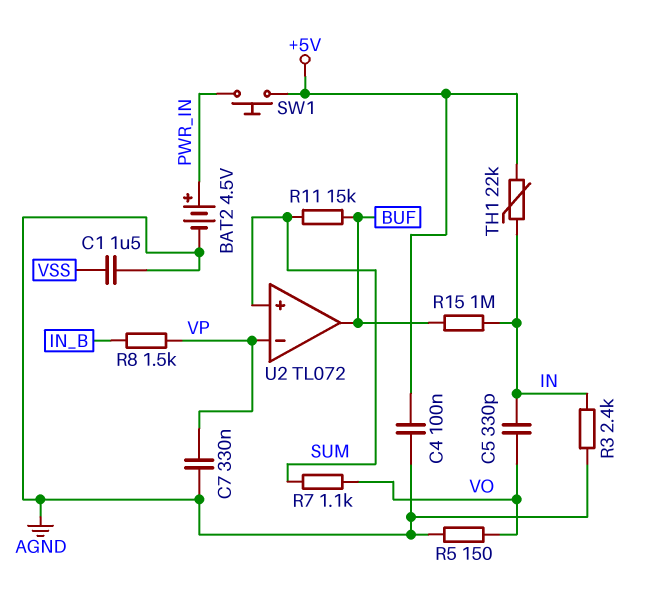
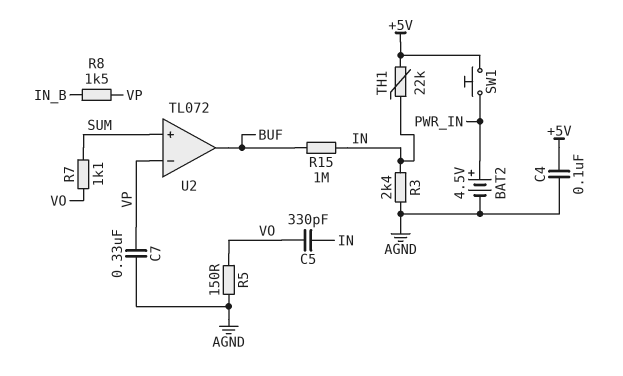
C1: 1.5uF (AGND, VSS) -> none
R11: 15k (BUF, SUM) -> none

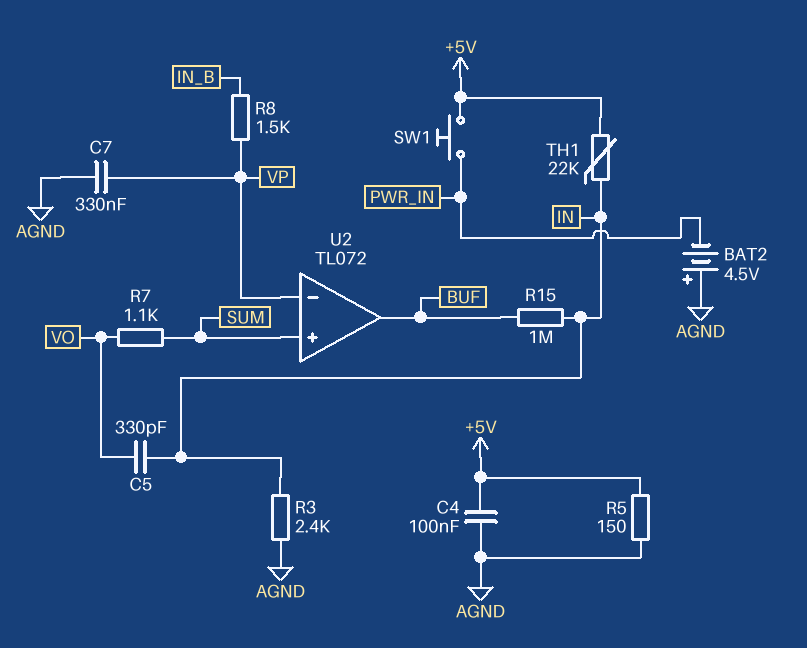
BAT2: 4.5V (plus PWR_IN, minus AGND) -> 4.5V (plus AGND, minus PWR_IN)
R5: 150 (AGND, VO) -> 150 (+5V, AGND)

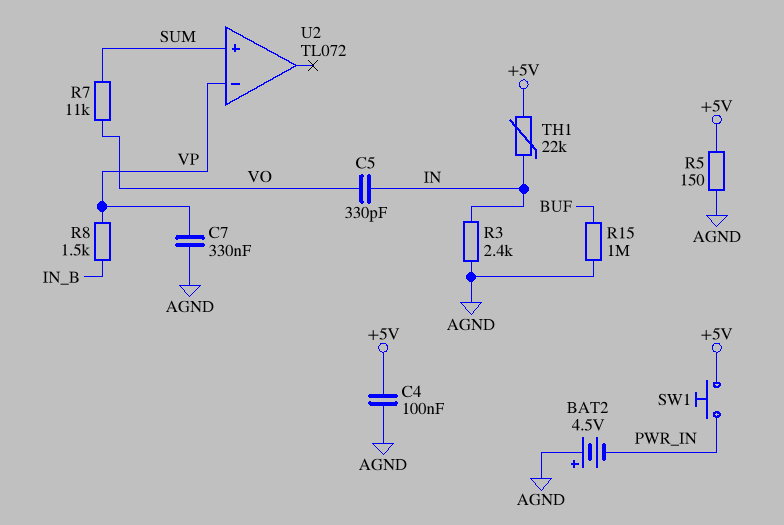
R7: 1.1k (SUM, VO) -> 11k (SUM, VO)
R15: 1M (BUF, IN) -> 1M (AGND, BUF)
U2 pin out: BUF -> none

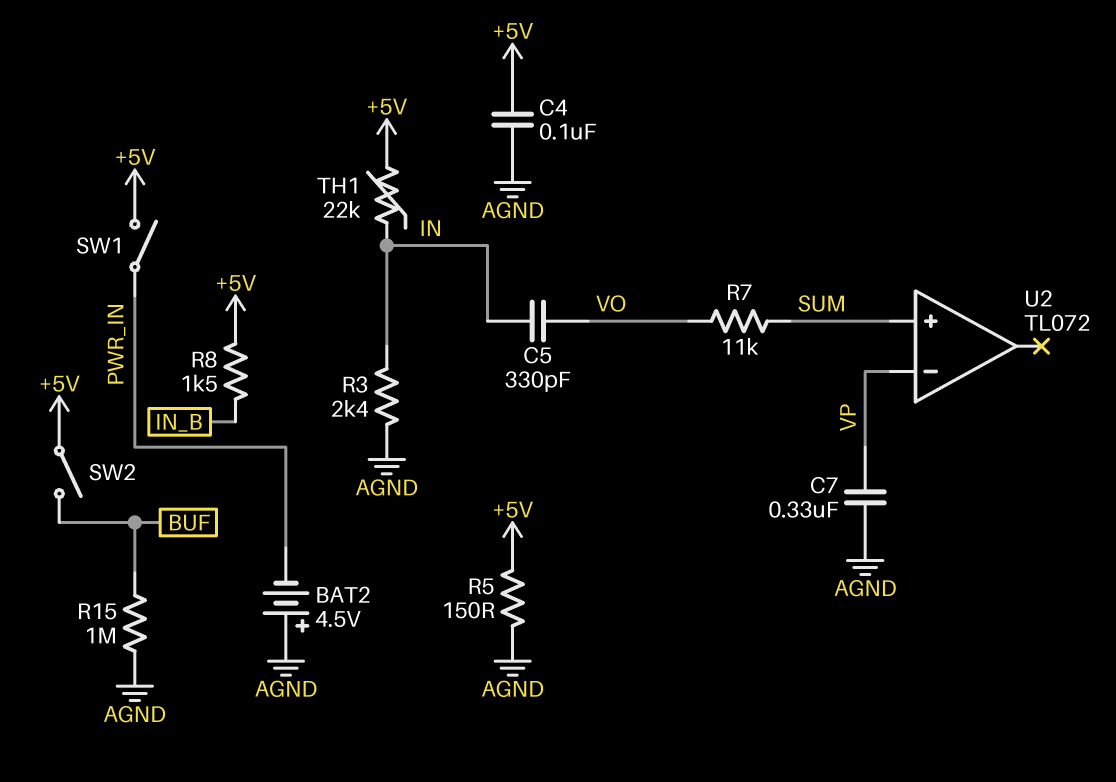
R8: 1.5k (IN_B, VP) -> 1.5k (+5V, IN_B)
SW1: button (+5V, PWR_IN) -> switch (+5V, PWR_IN)
SW2: none -> switch (+5V, BUF)

